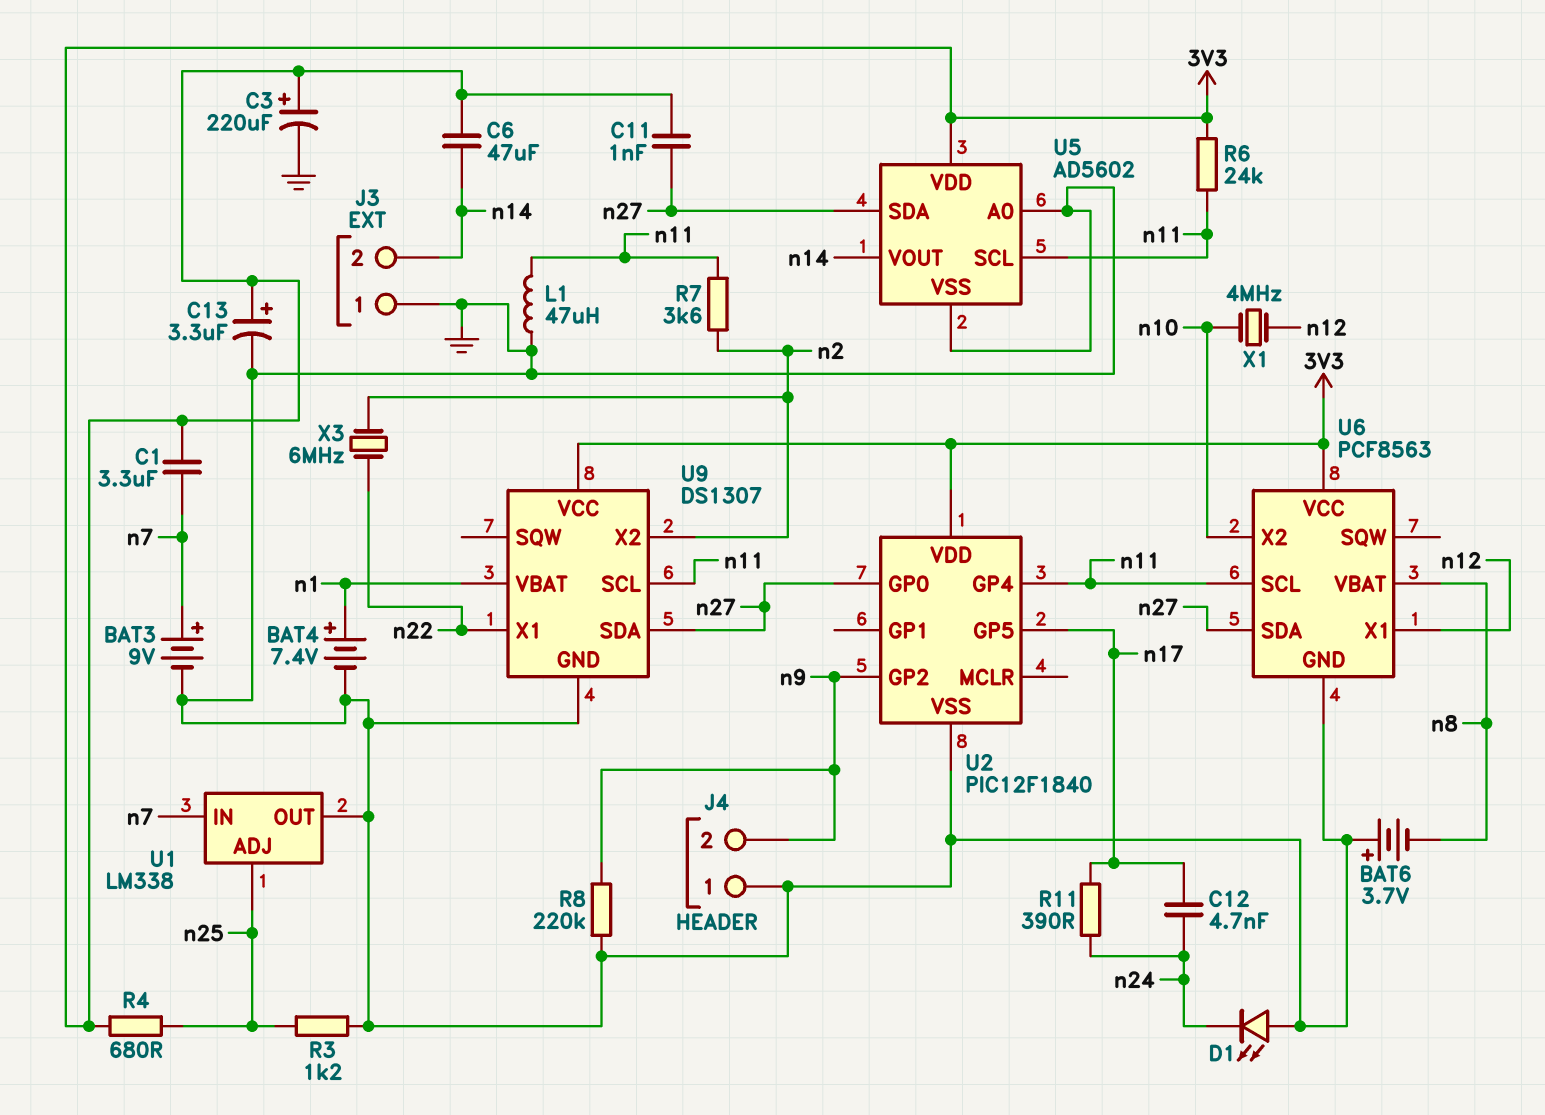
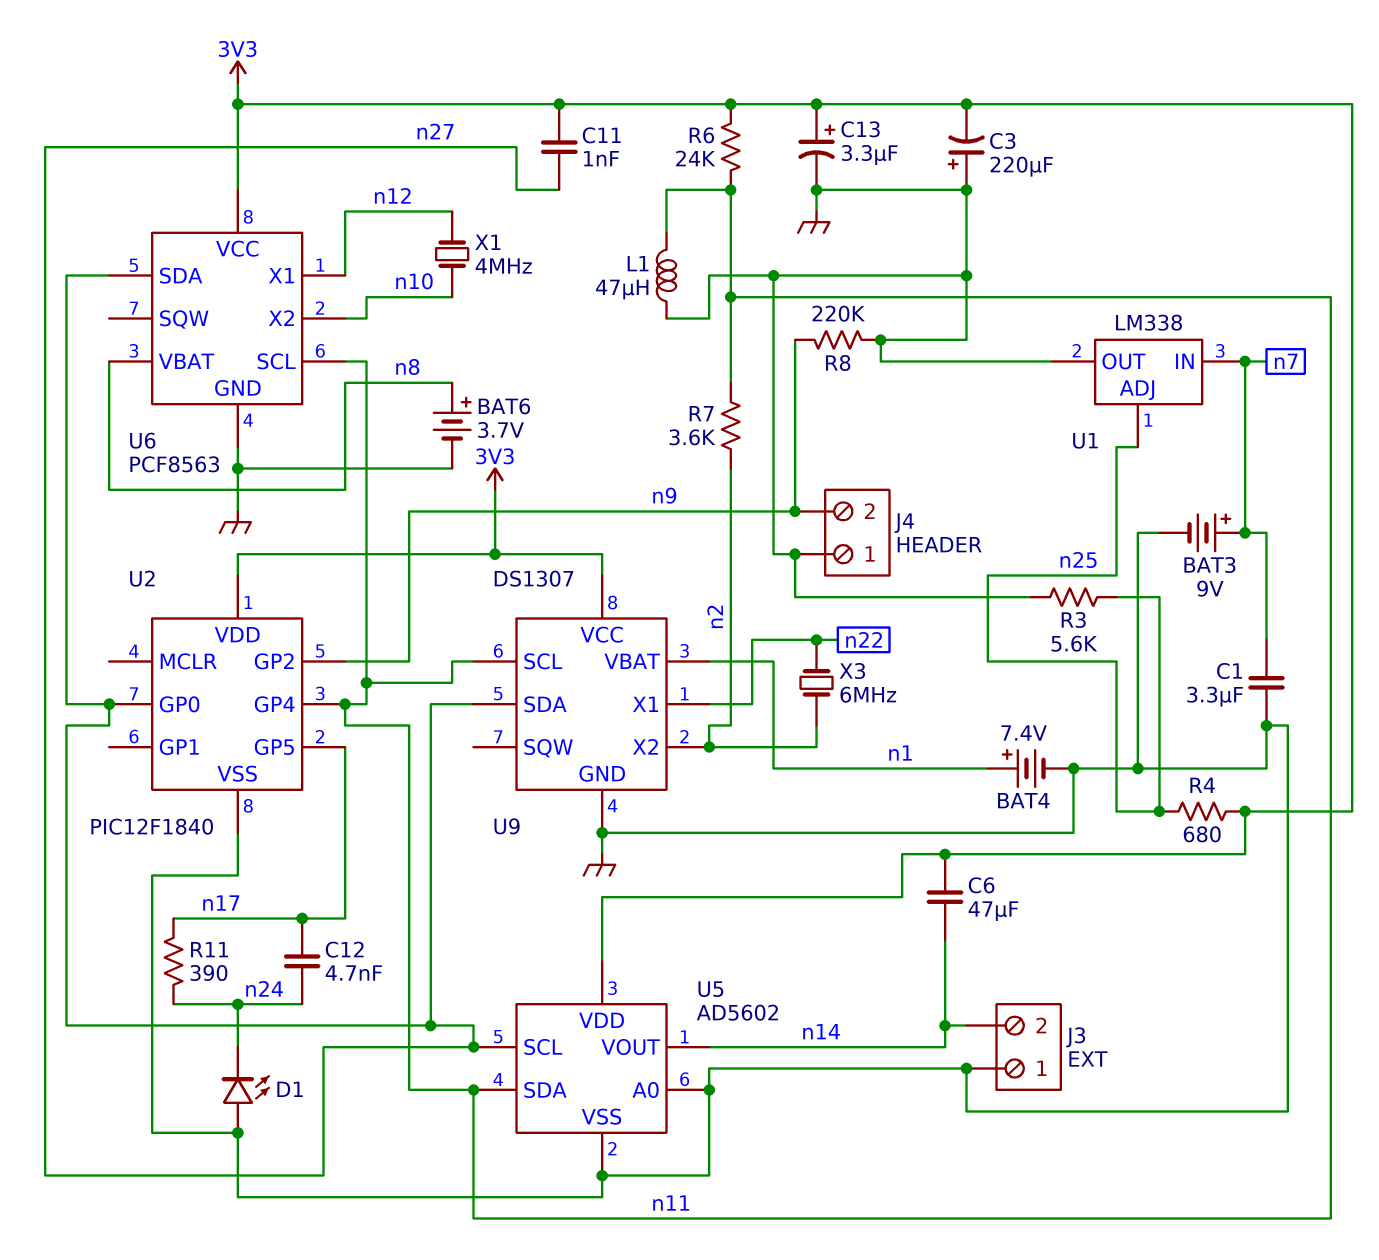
BAT6: 3.7V (plus GND, minus n8) -> 3.7V (plus n8, minus GND)
C1: 3.3uF (3V3, n7) -> 3.3uF (GND, n7)
C3: 220uF (plus 3V3, minus GND) -> 220uF (plus GND, minus 3V3)
R3: 1.2k (GND, n25) -> 5.6k (GND, n25)
U5 pin SCL: n11 -> n27
U5 pin SDA: n27 -> n11

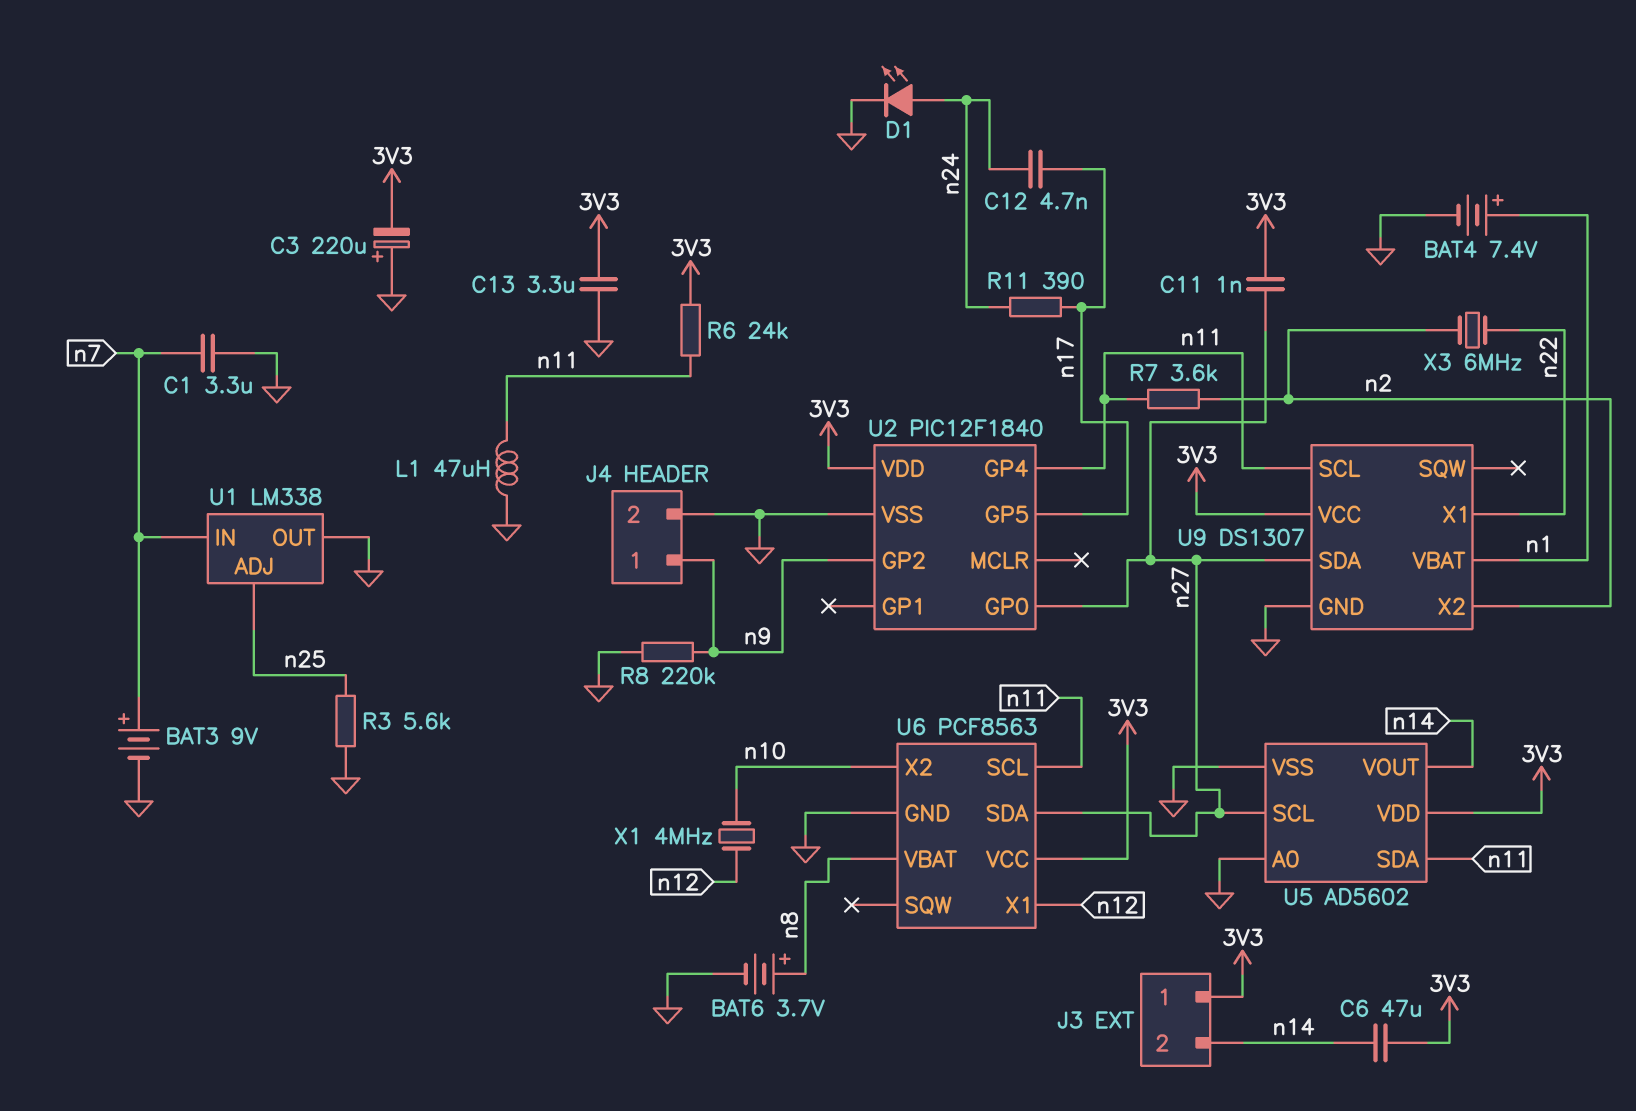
C13: 3.3uF (plus 3V3, minus GND) -> 3.3uF (3V3, GND)
D1: LED (A GND, K n24) -> LED (A n24, K GND)
J3 pin 1: GND -> 3V3
J4 pin 1: GND -> n9
J4 pin 2: n9 -> GND
R4: 680 (3V3, n25) -> none

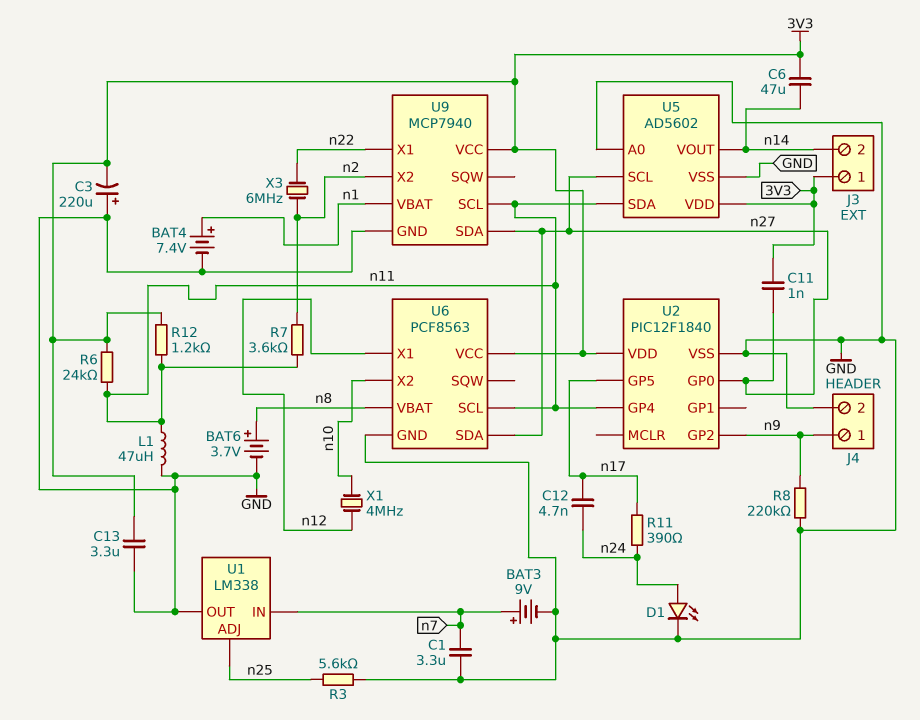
R12: none -> 1.2k (3V3, n11)
U9: DS1307 -> MCP7940

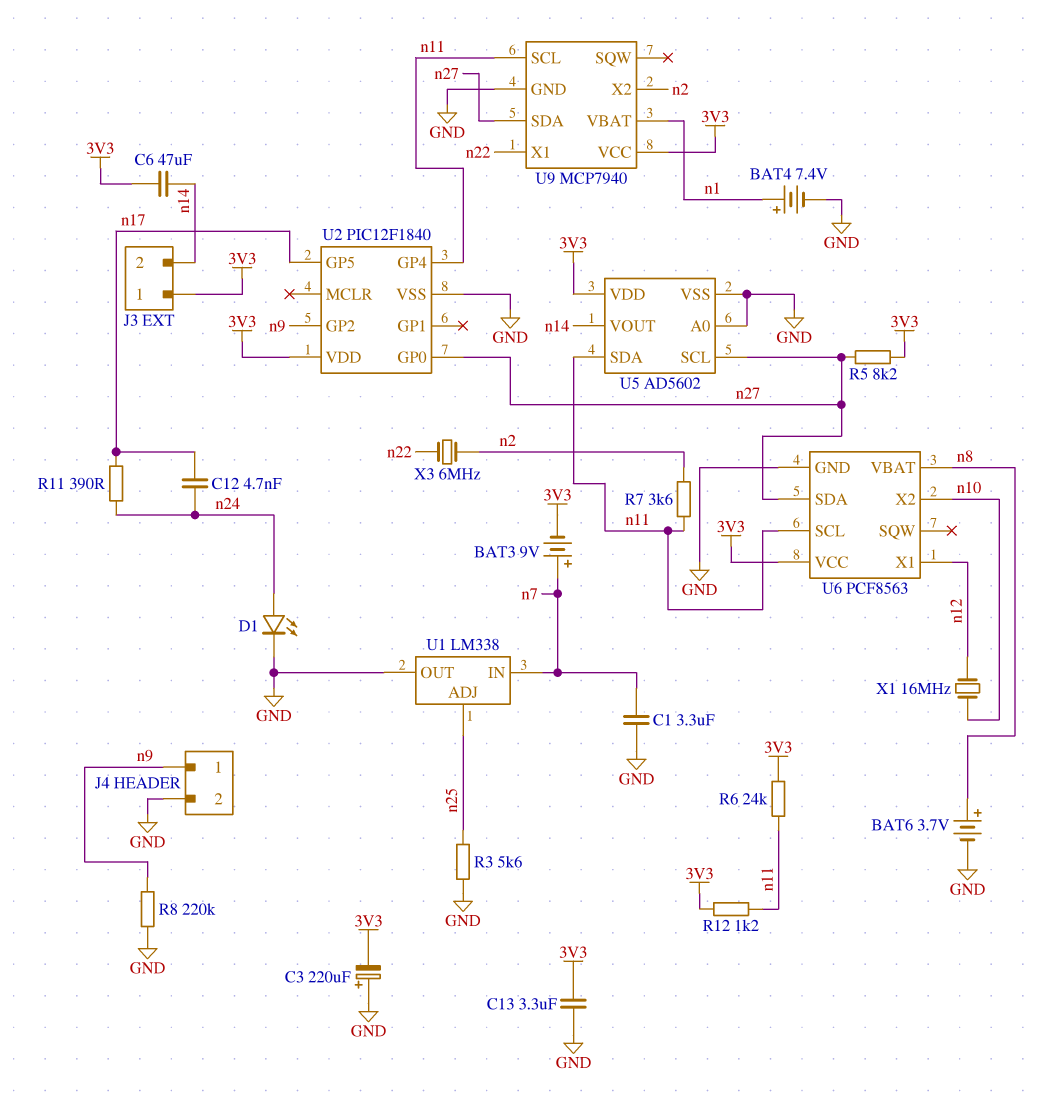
BAT3: 9V (plus n7, minus GND) -> 9V (plus n7, minus 3V3)
C11: 1nF (3V3, n27) -> none
L1: 47uH (GND, n11) -> none
R5: none -> 8.2k (3V3, n27)
X1: 4MHz (n10, n12) -> 16MHz (n10, n12)

